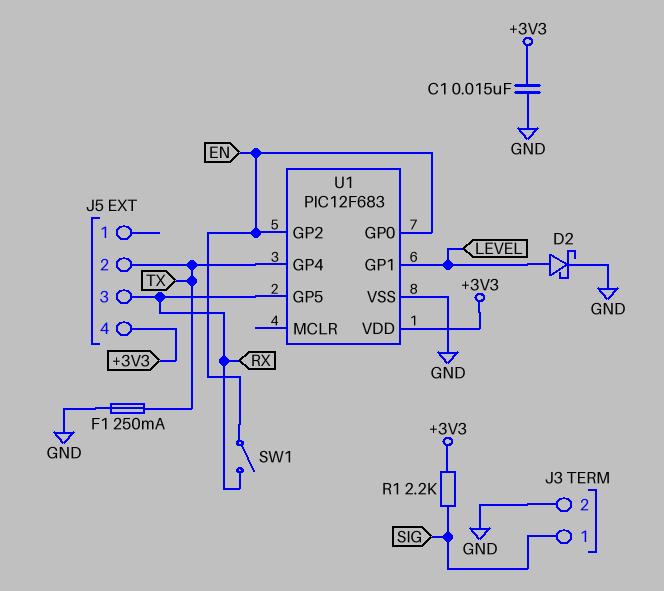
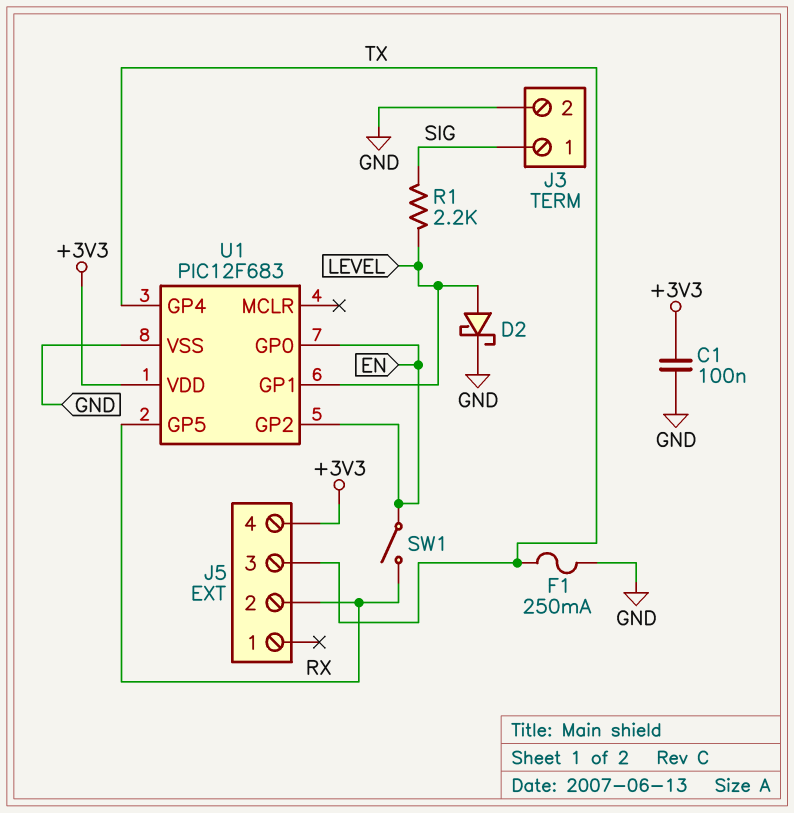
C1: 15nF (+3V3, GND) -> 100nF (+3V3, GND)
J5 pin 2: TX -> RX
J5 pin 3: RX -> TX
R1: 2.2k (+3V3, SIG) -> 2.2k (LEVEL, SIG)

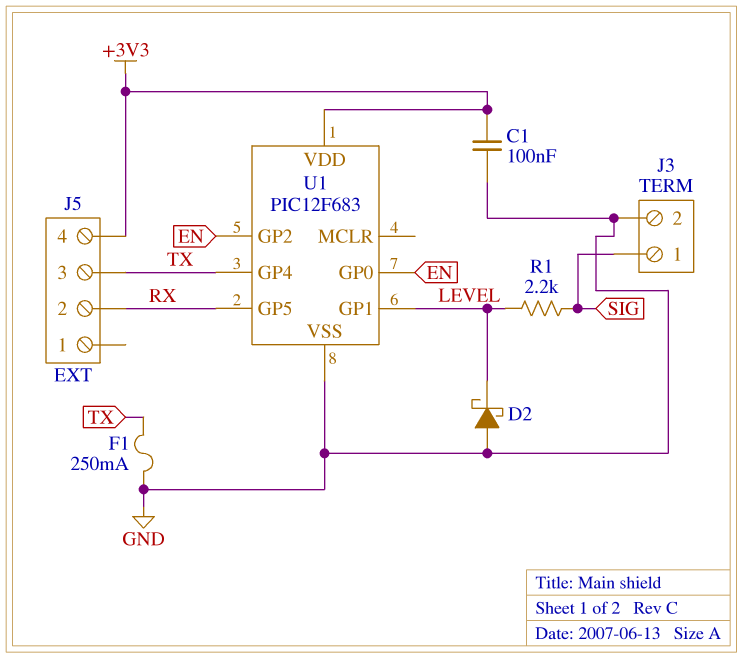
D2: schottky (A LEVEL, K GND) -> schottky (A GND, K LEVEL)
SW1: switch (EN, RX) -> none

